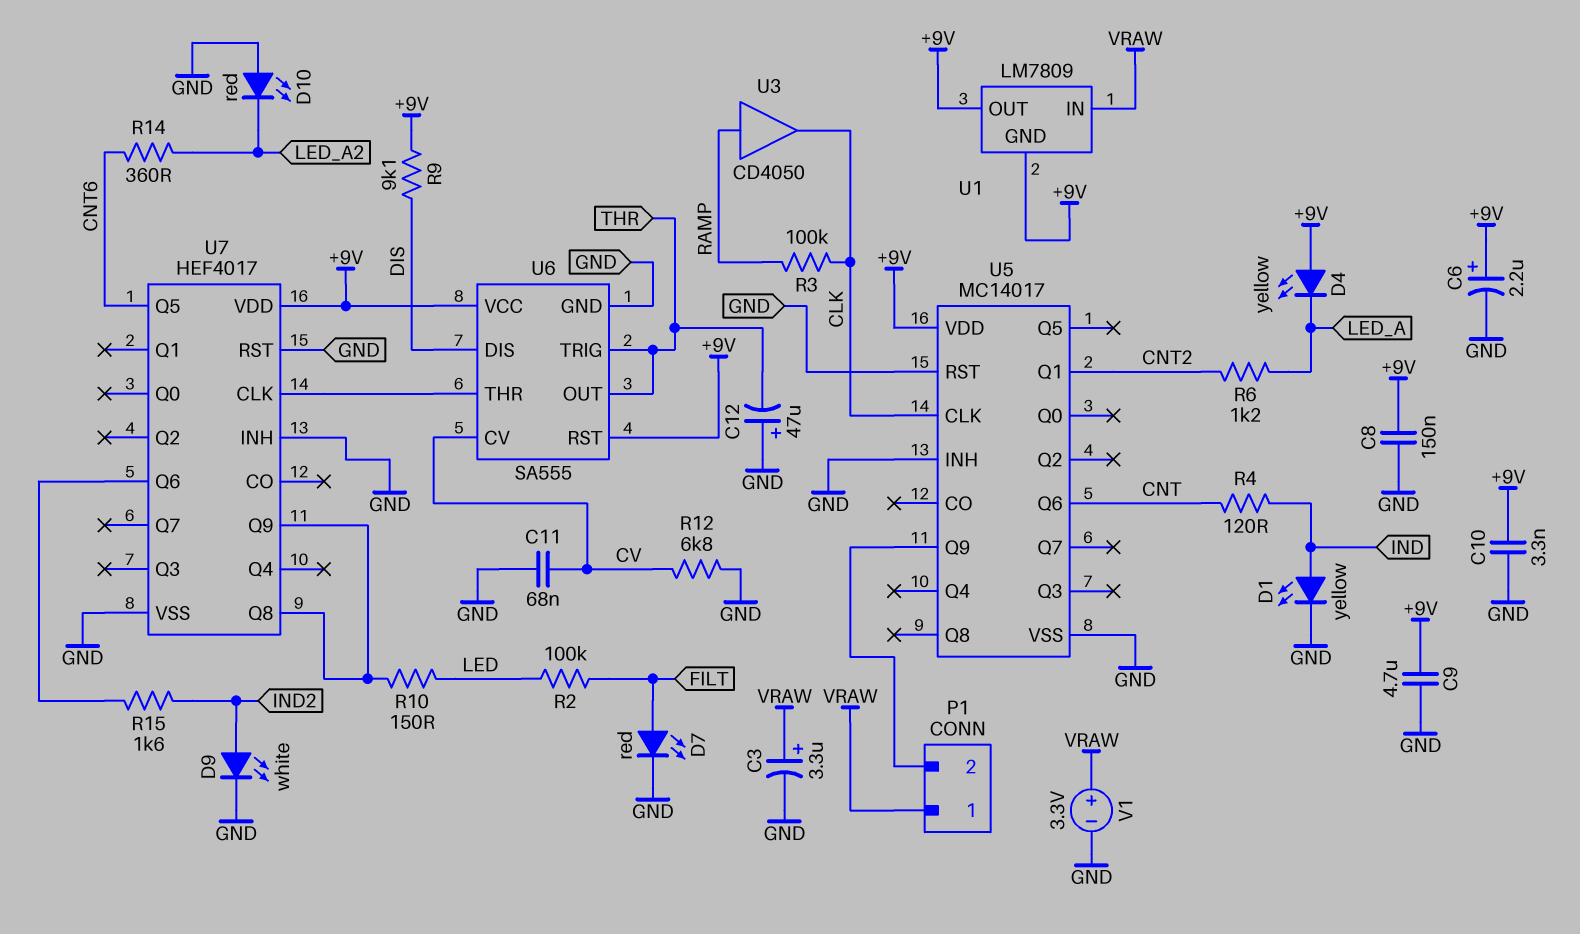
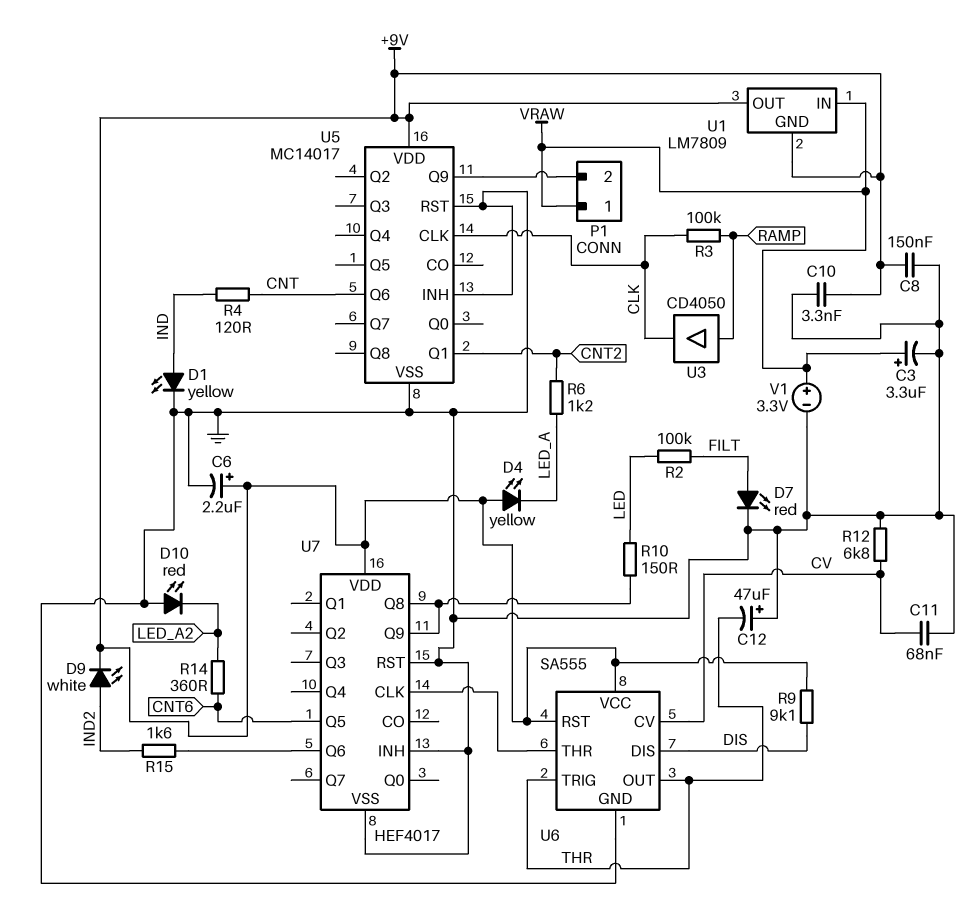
C9: 4.7uF (+9V, GND) -> none
D9: LED white (A IND2, K GND) -> LED white (A IND2, K +9V)

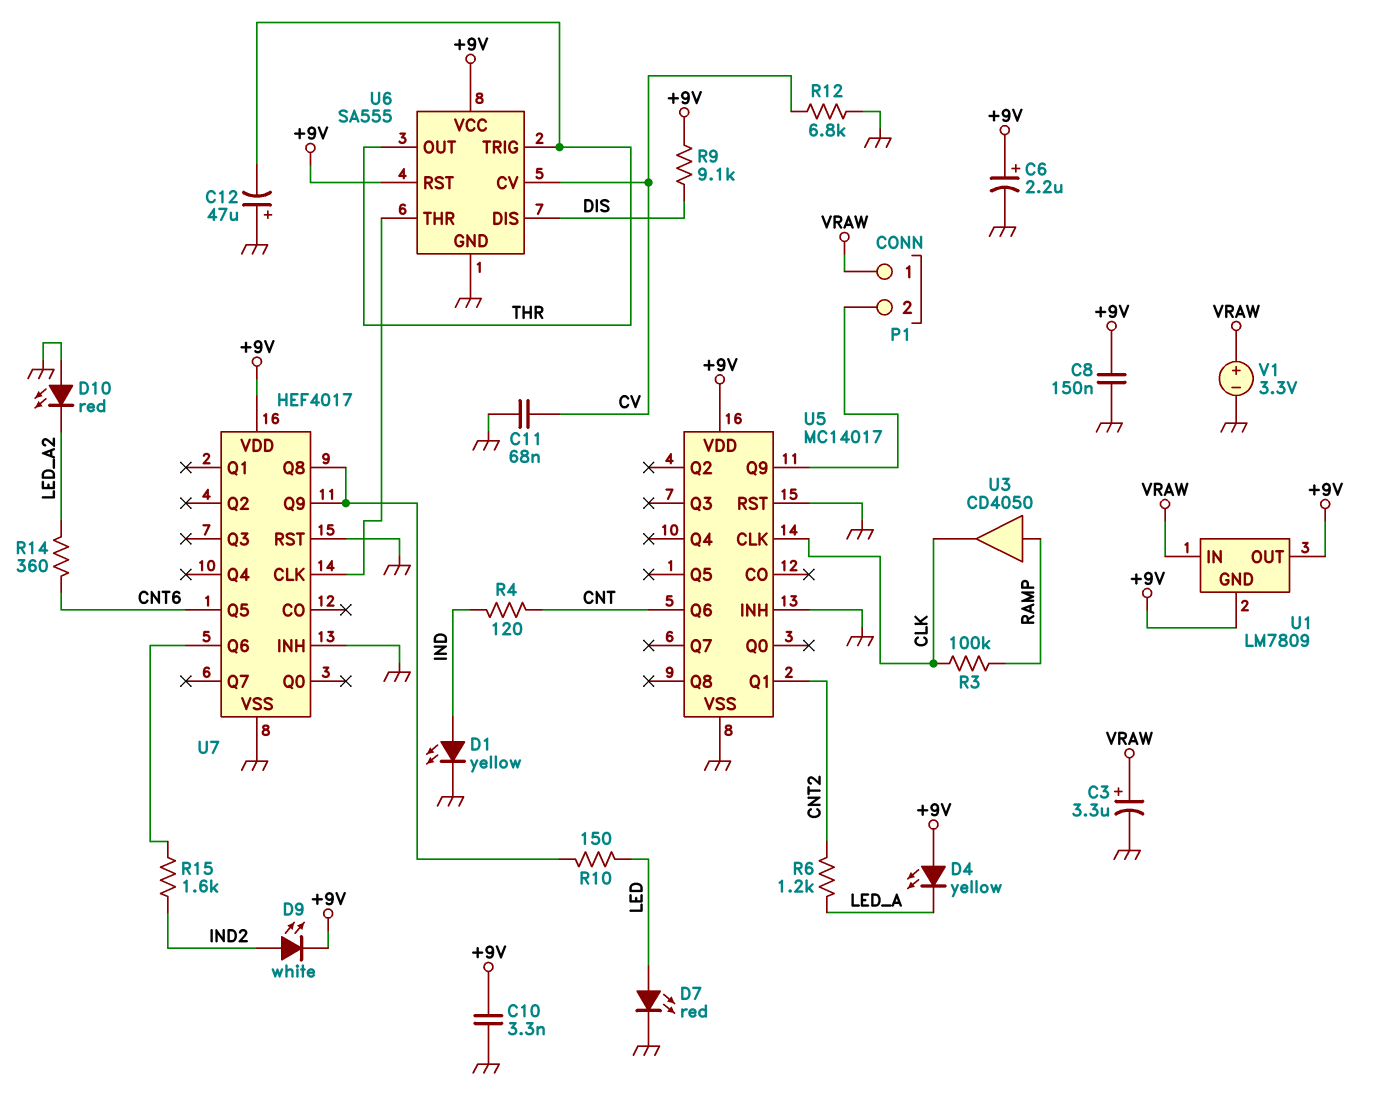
D7: LED red (A FILT, K GND) -> LED red (A LED, K GND)
R2: 100k (FILT, LED) -> none

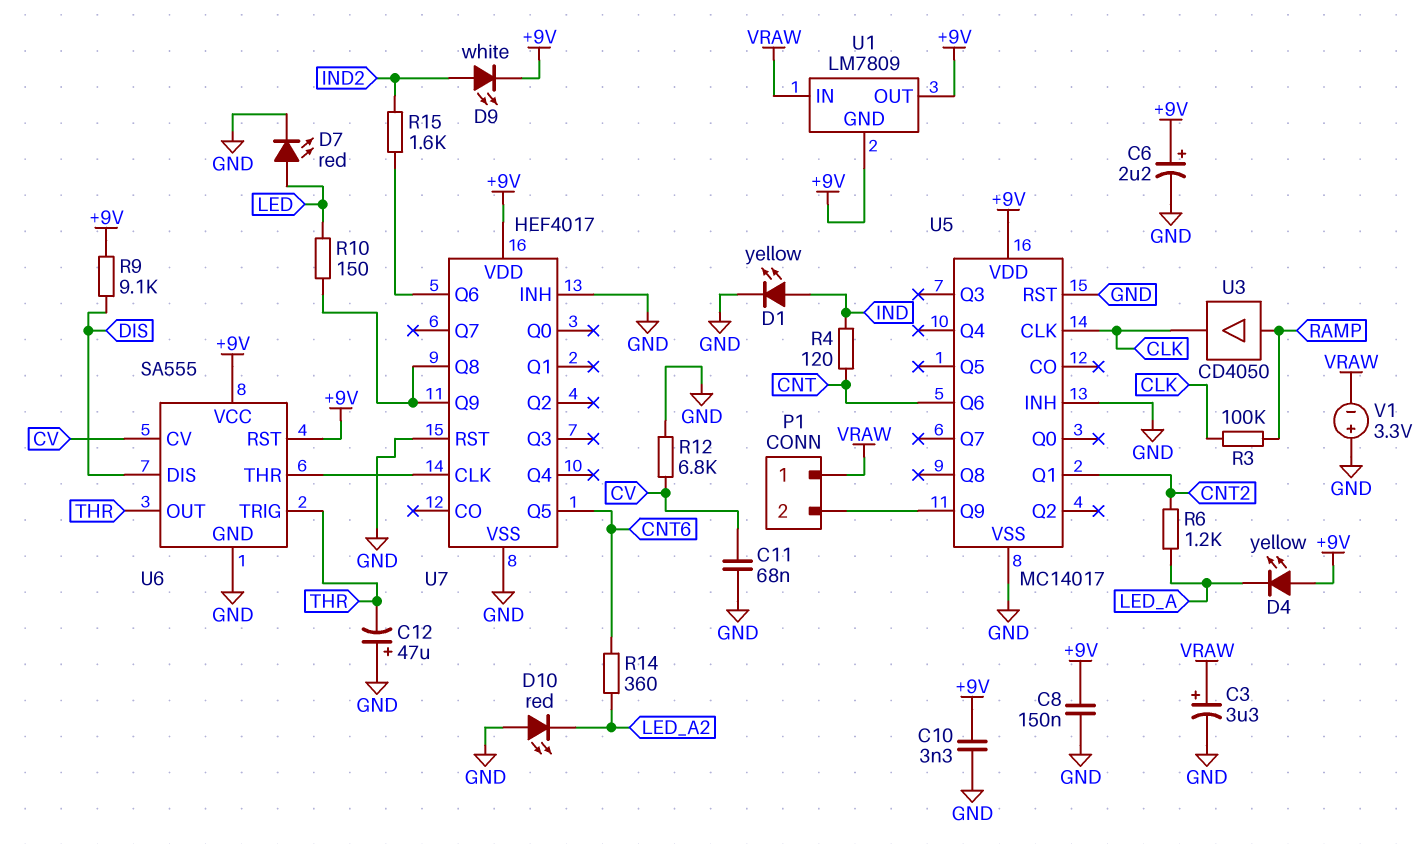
V1: 3.3V (plus VRAW, minus GND) -> 3.3V (plus GND, minus VRAW)

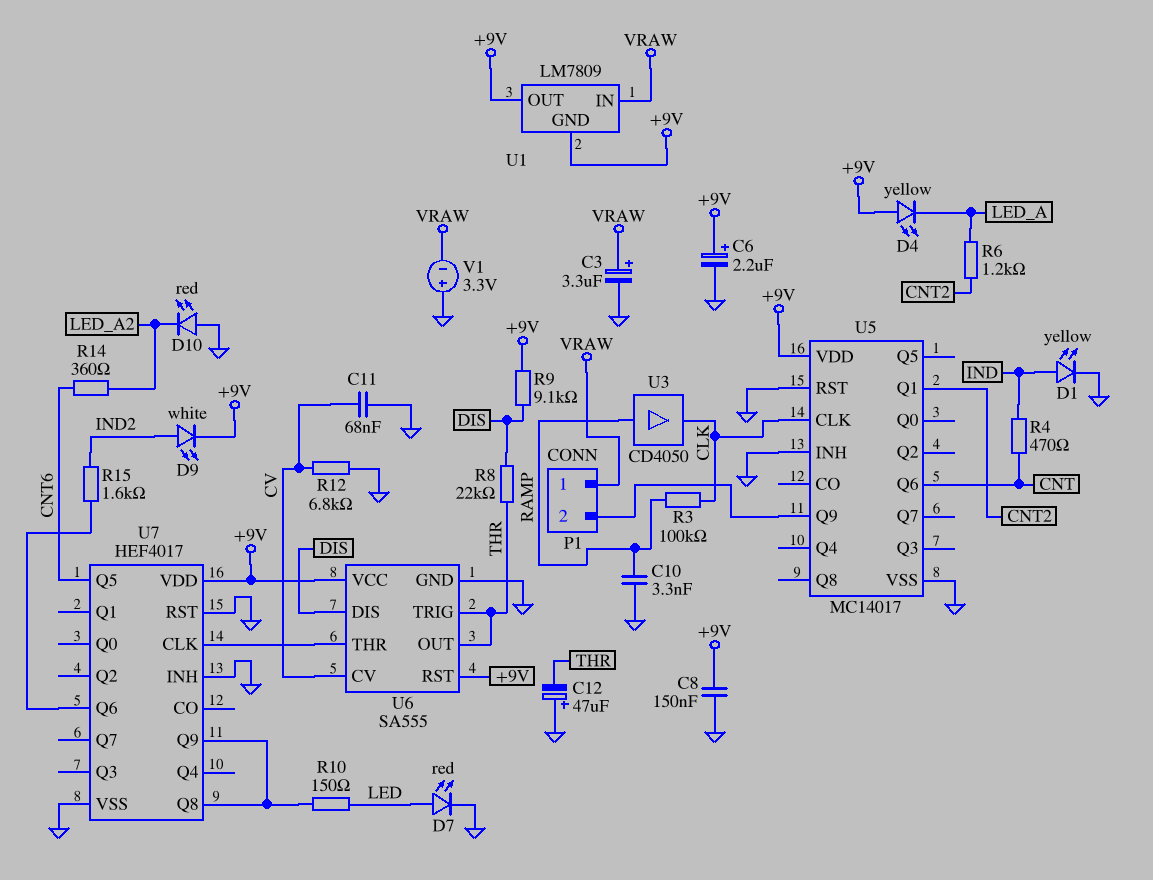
C10: 3.3nF (+9V, GND) -> 3.3nF (GND, RAMP)
R4: 120 (CNT, IND) -> 470 (CNT, IND)
R8: none -> 22k (DIS, THR)

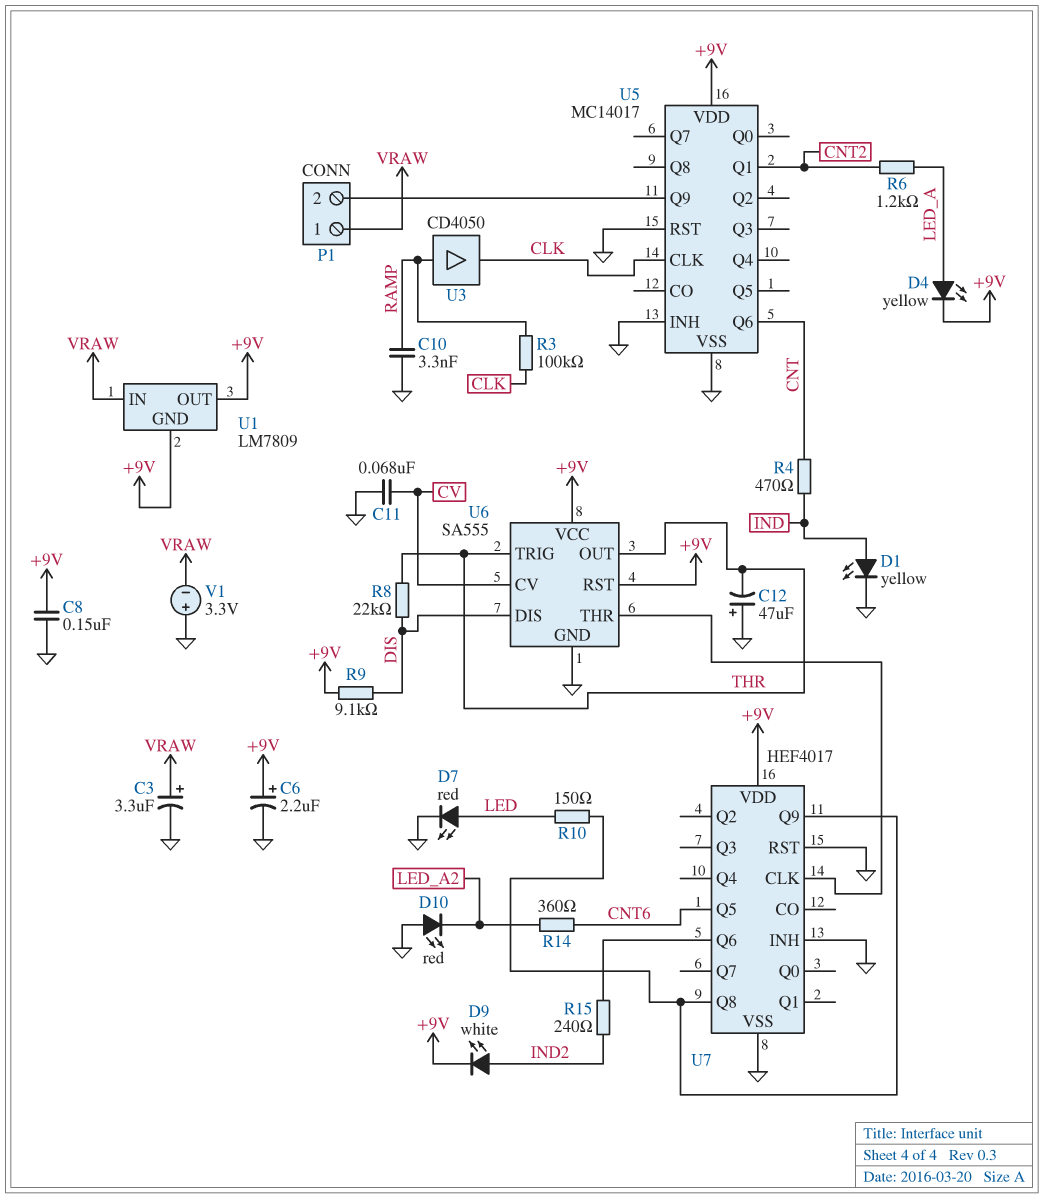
D4: LED yellow (A +9V, K LED_A) -> LED yellow (A LED_A, K +9V)
R12: 6.8k (CV, GND) -> none
R15: 1.6k (IND2, U7/Q6) -> 240 (IND2, U7/Q6)

